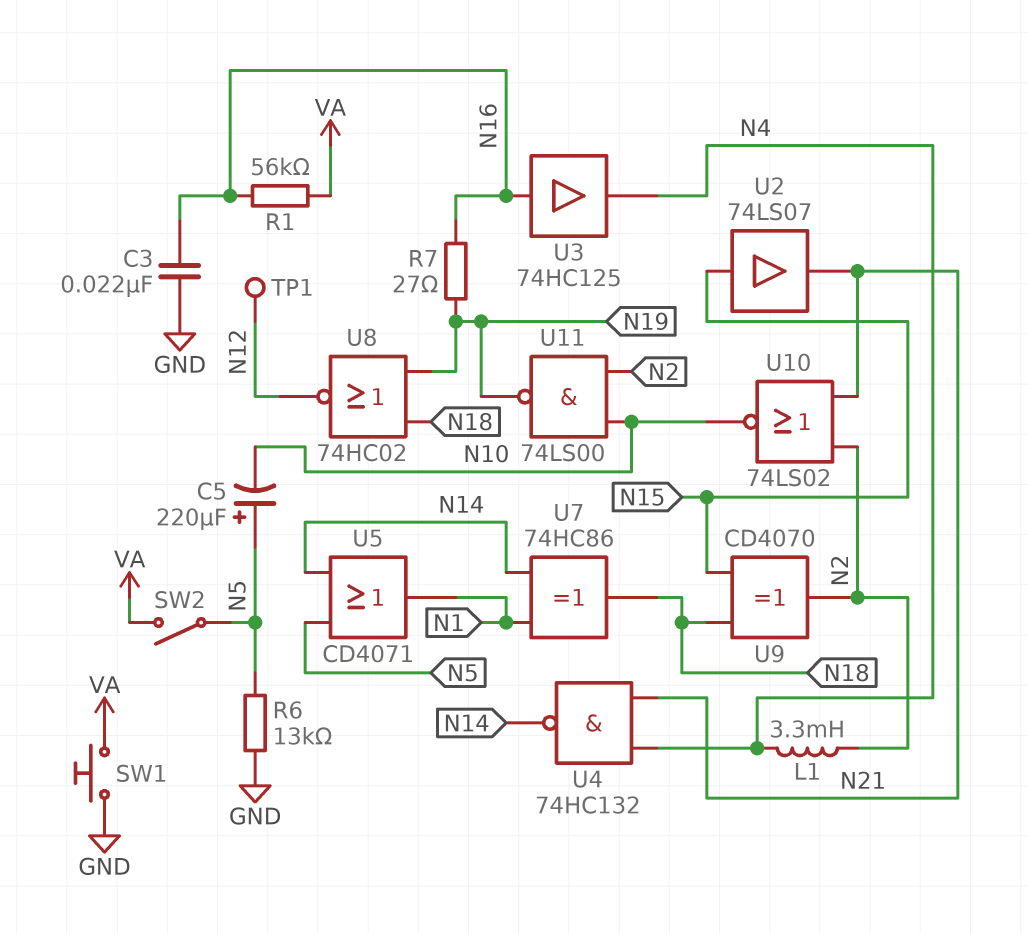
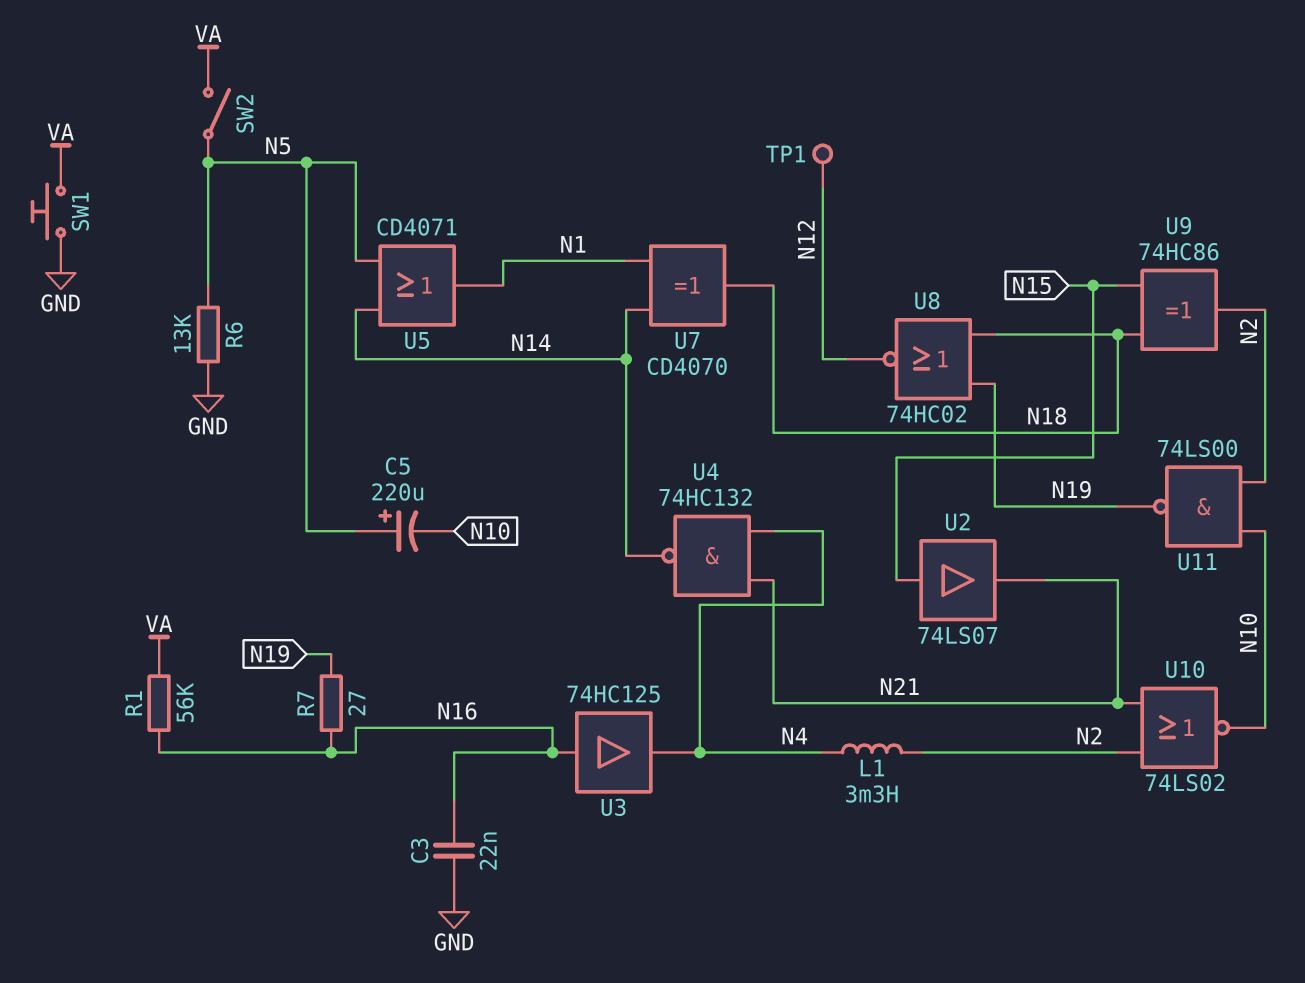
U7: XOR 74HC86 (in N1, in N14, out N18) -> XOR CD4070 (in N1, in N14, out N18)
U9: XOR CD4070 (in N15, in N18, out N2) -> XOR 74HC86 (in N15, in N18, out N2)

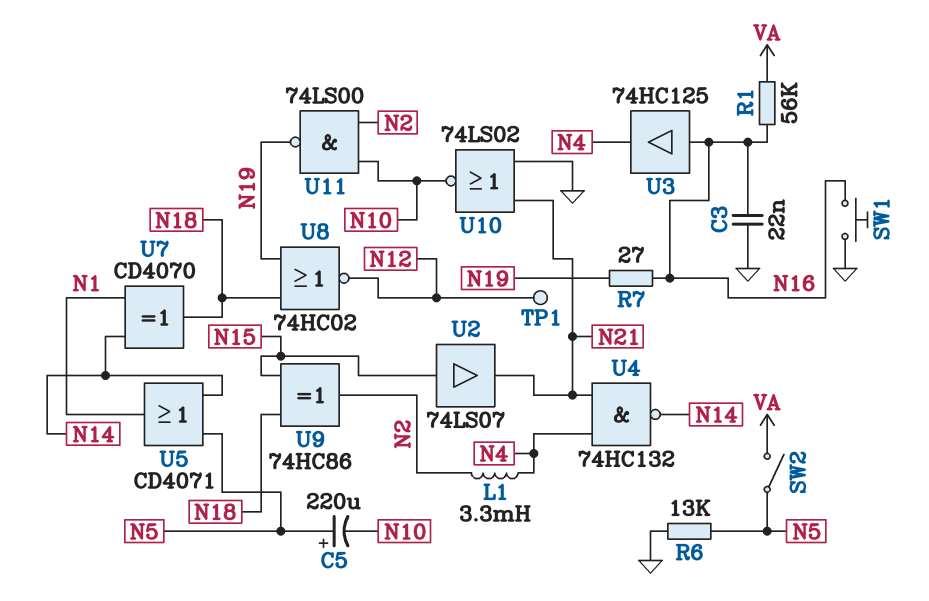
SW1: button (GND, VA) -> button (GND, N16)
U10: NOR 74LS02 (in N2, in N21, out N10) -> NOR 74LS02 (in GND, in N21, out N10)

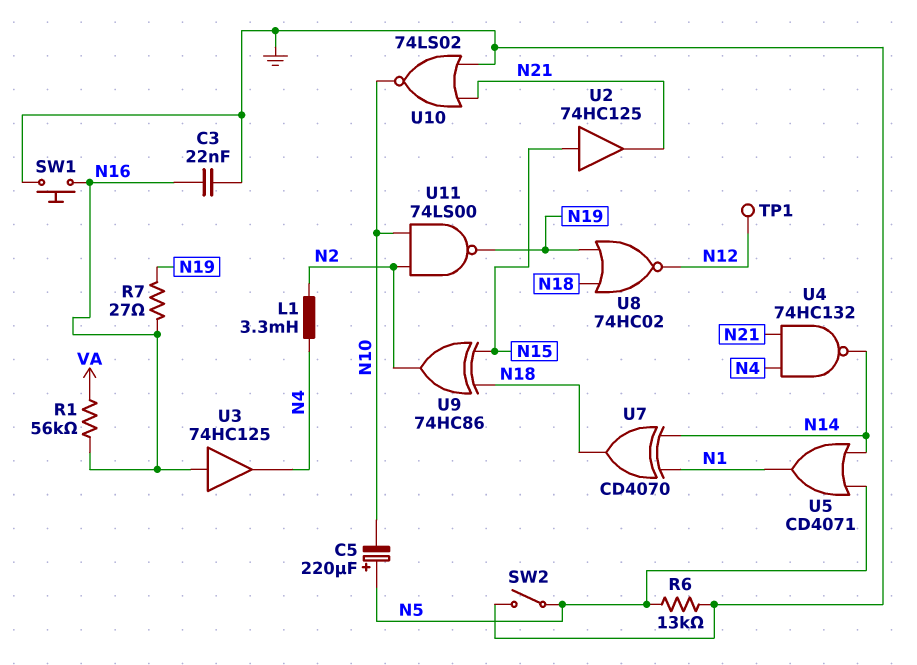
SW2: switch (N5, VA) -> switch (GND, N5)
U2: buffer 74LS07 (in N15, out N21) -> buffer 74HC125 (in N15, out N21)

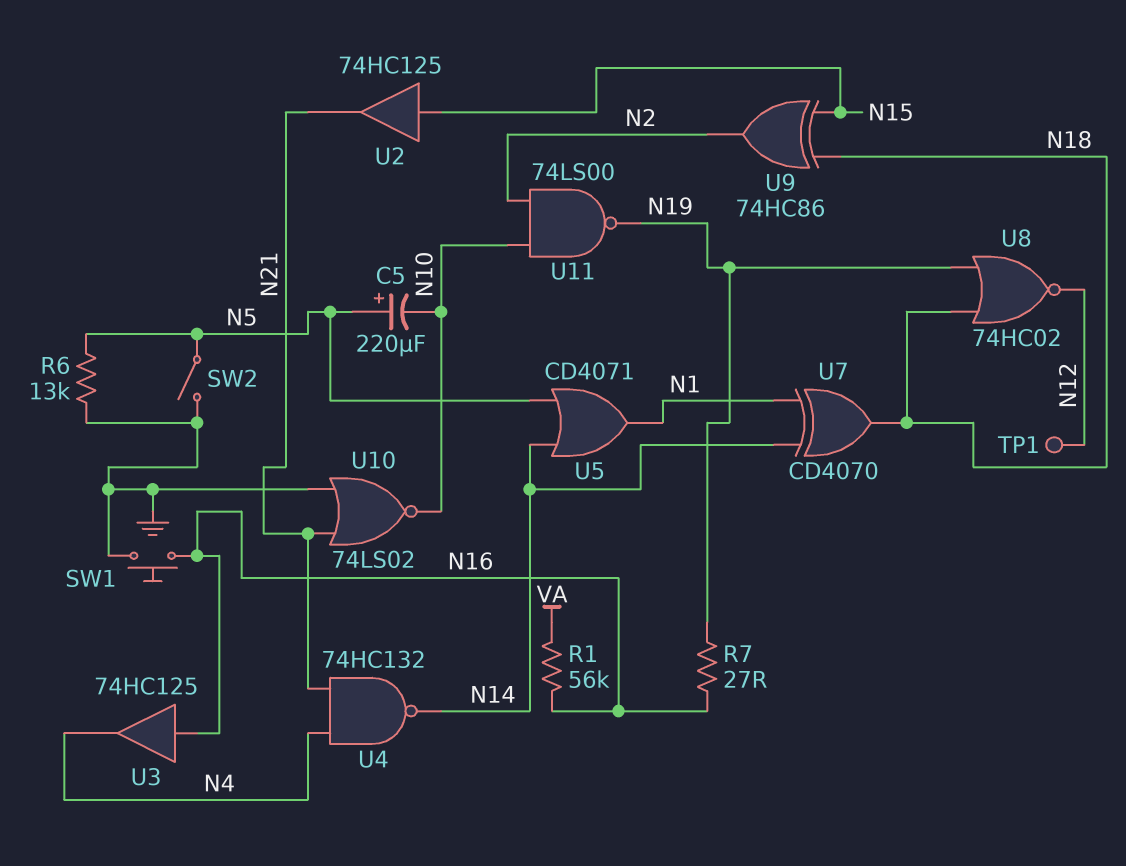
C3: 22nF (GND, N16) -> none
L1: 3.3mH (N2, N4) -> none

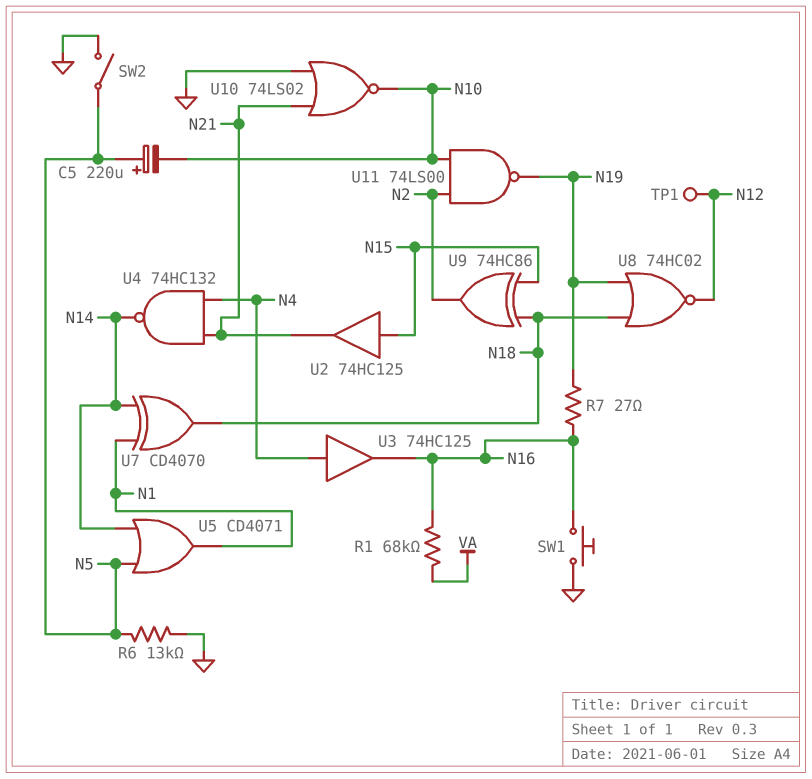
R1: 56k (N16, VA) -> 68k (N16, VA)
U3: buffer 74HC125 (in N16, out N4) -> buffer 74HC125 (in N4, out N16)

